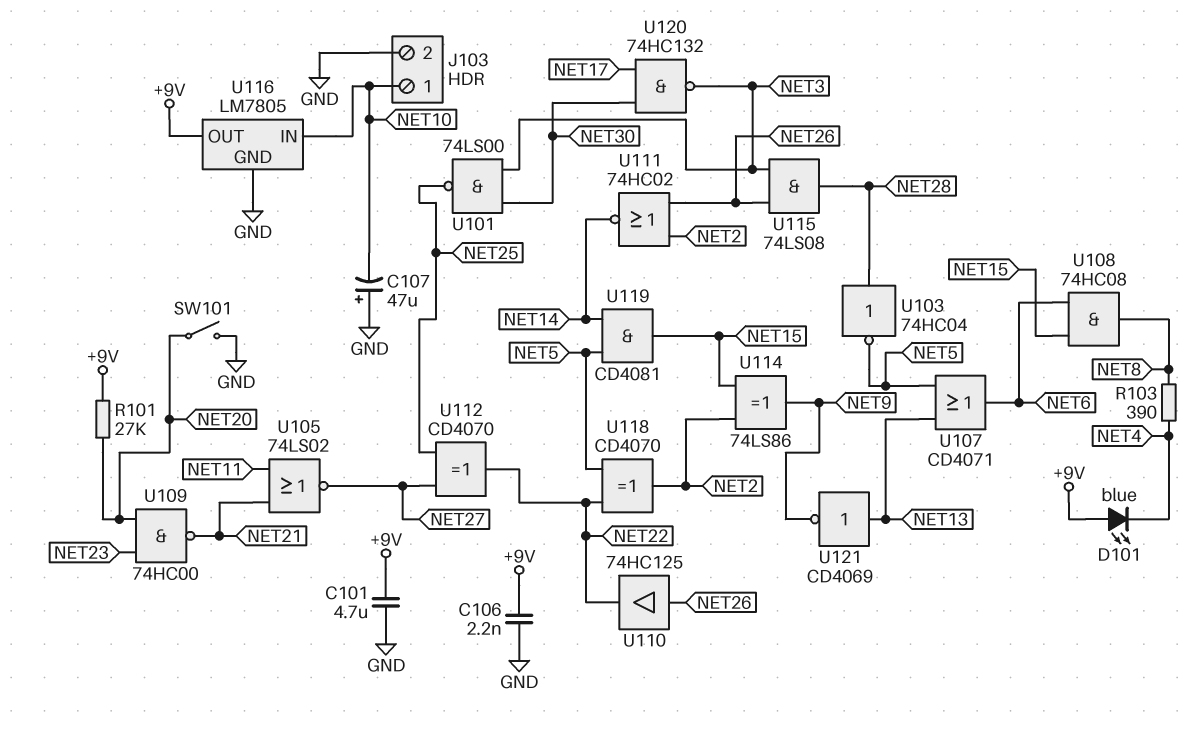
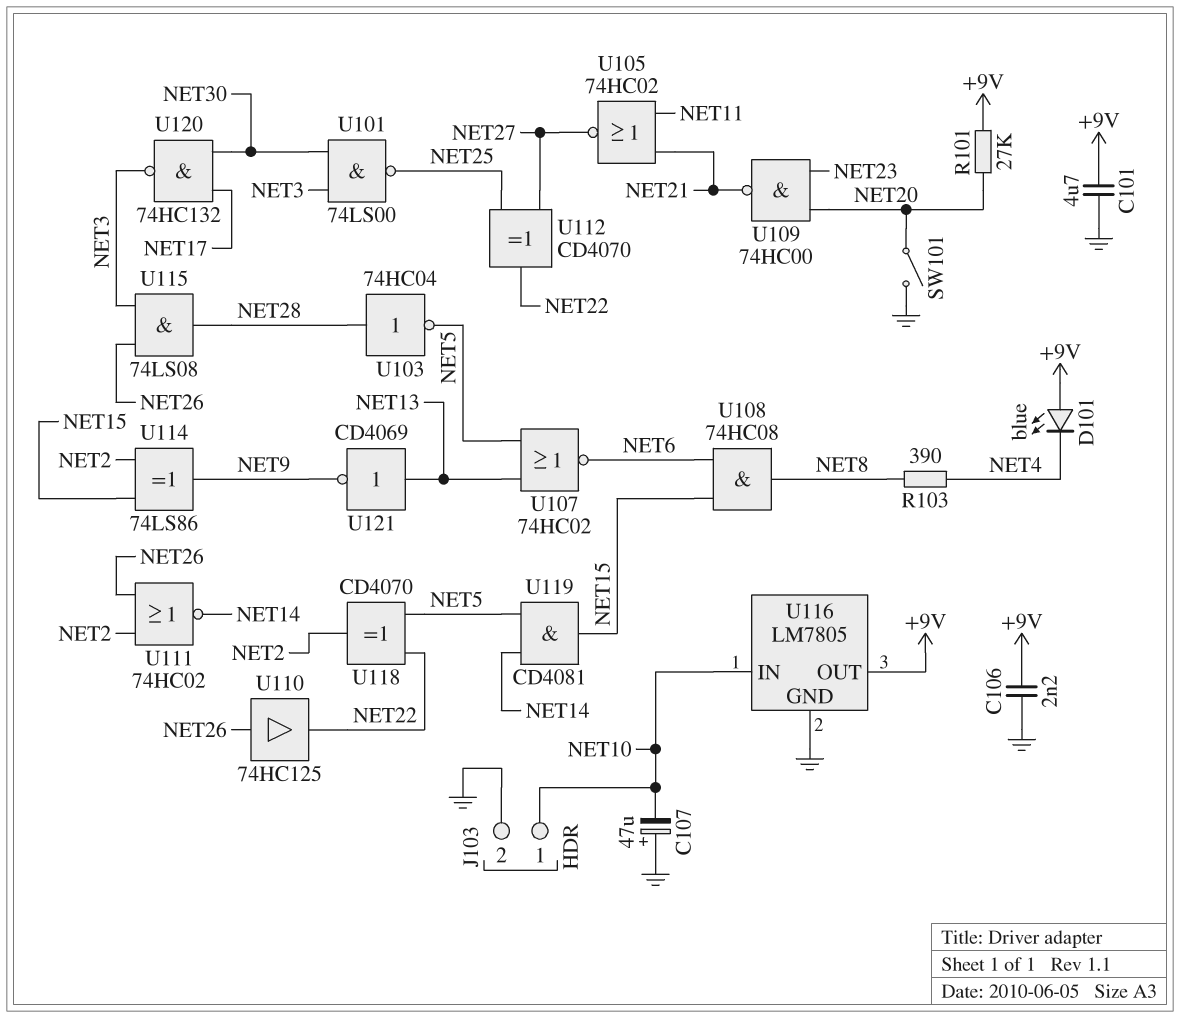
U105: NOR 74LS02 (in NET11, in NET21, out NET27) -> NOR 74HC02 (in NET11, in NET21, out NET27)
U107: OR CD4071 (in NET5, in NET13, out NET6) -> NOR 74HC02 (in NET5, in NET13, out NET6)

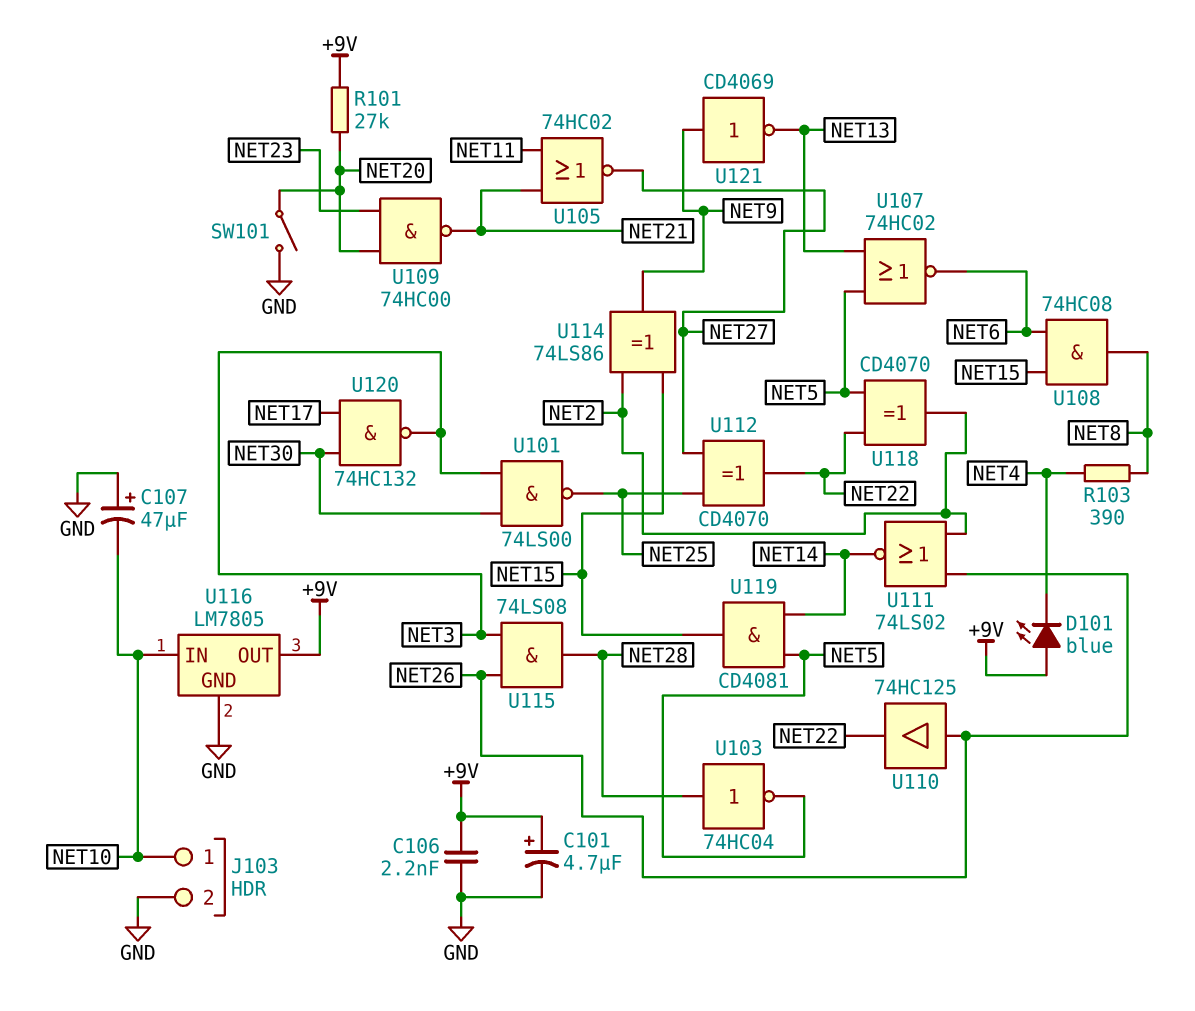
C101: 4.7uF (+9V, GND) -> 4.7uF (plus +9V, minus GND)
U111: NOR 74HC02 (in NET2, in NET26, out NET14) -> NOR 74LS02 (in NET2, in NET26, out NET14)
U121: NOT CD4069 (in NET13, out NET9) -> NOT CD4069 (in NET9, out NET13)

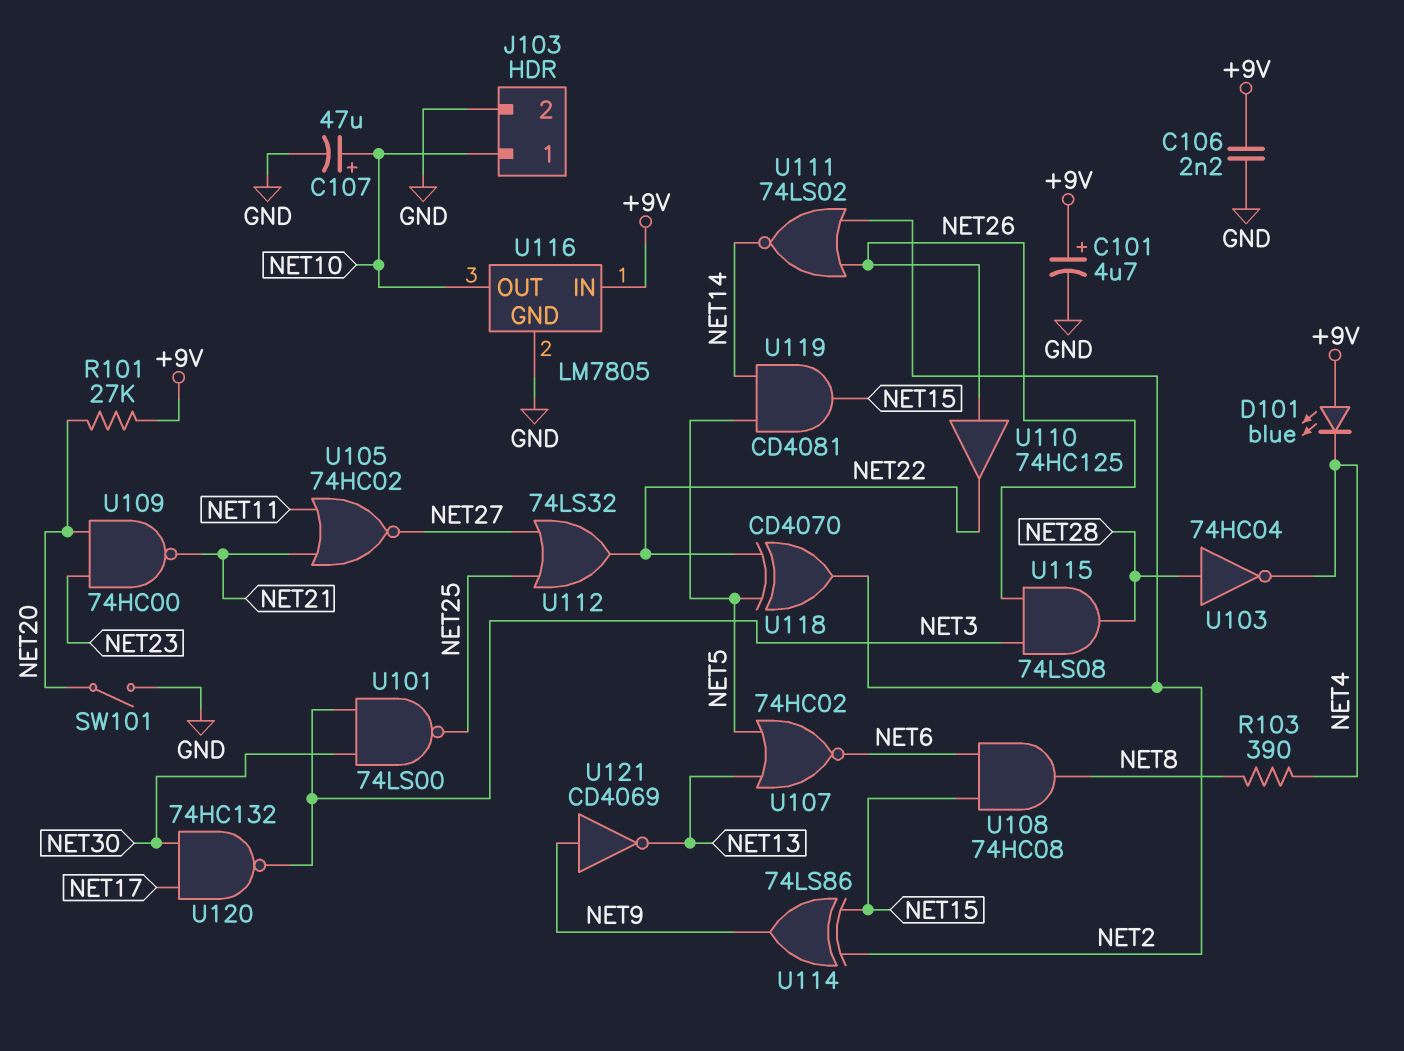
C107: 47uF (plus GND, minus NET10) -> 47uF (plus NET10, minus GND)
U103: NOT 74HC04 (in NET28, out NET5) -> NOT 74HC04 (in NET28, out NET4)
U112: XOR CD4070 (in NET25, in NET27, out NET22) -> OR 74LS32 (in NET25, in NET27, out NET22)
U116 pin IN: NET10 -> +9V
U116 pin OUT: +9V -> NET10

